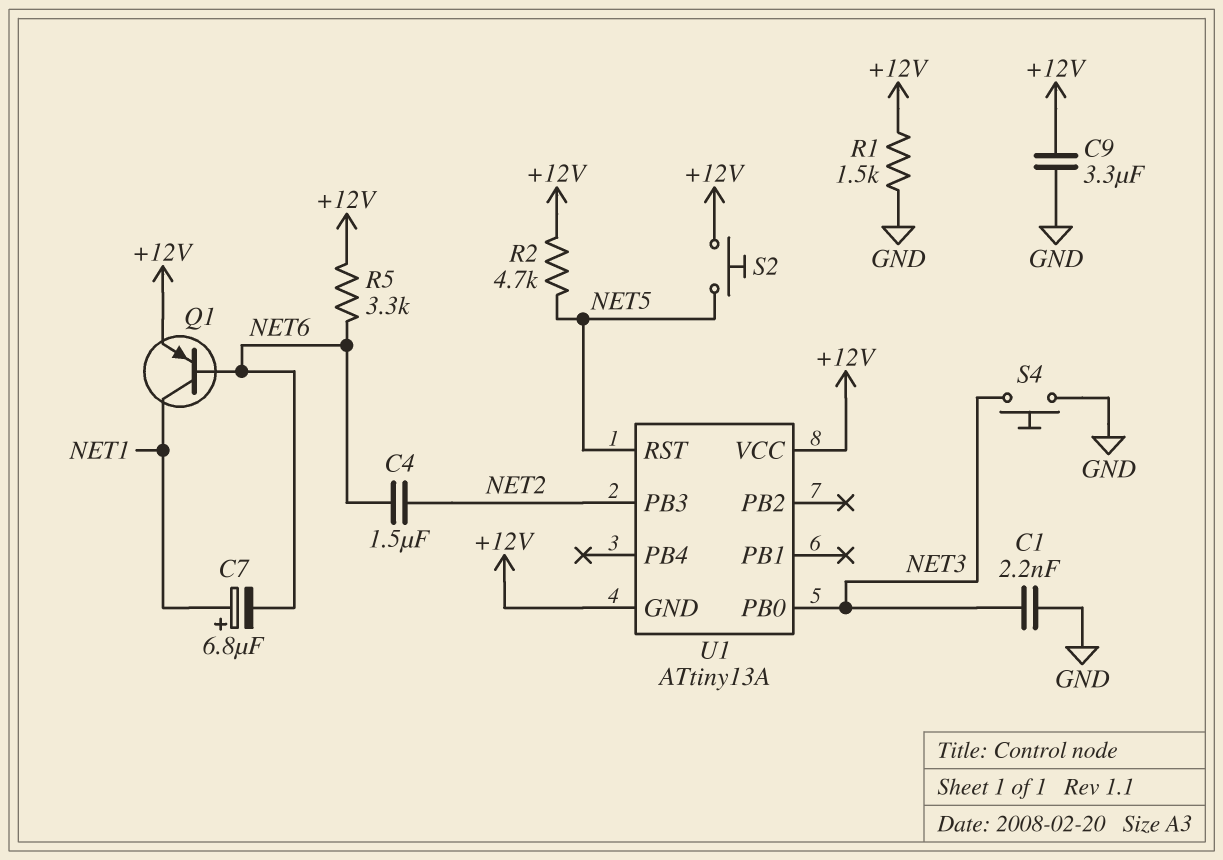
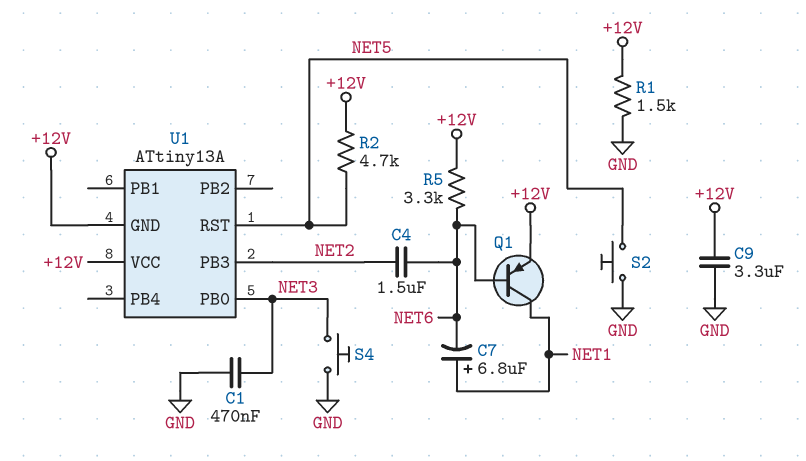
C1: 2.2nF (GND, NET3) -> 470nF (GND, NET3)
S2: button (+12V, NET5) -> button (GND, NET5)

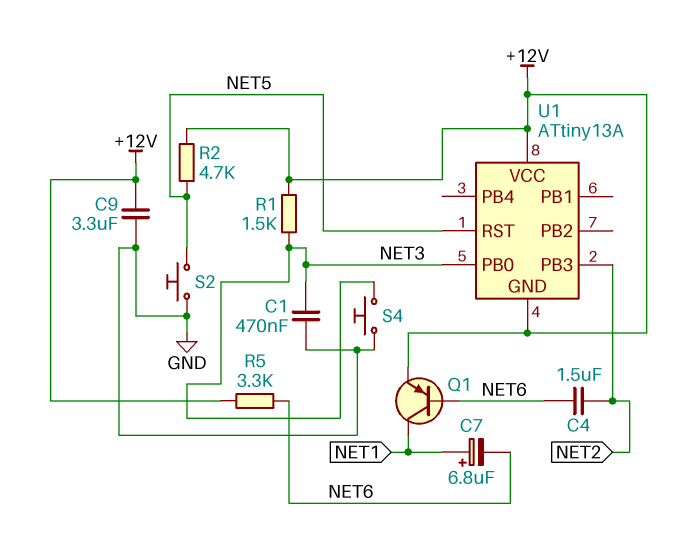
R1: 1.5k (+12V, GND) -> 1.5k (+12V, NET3)

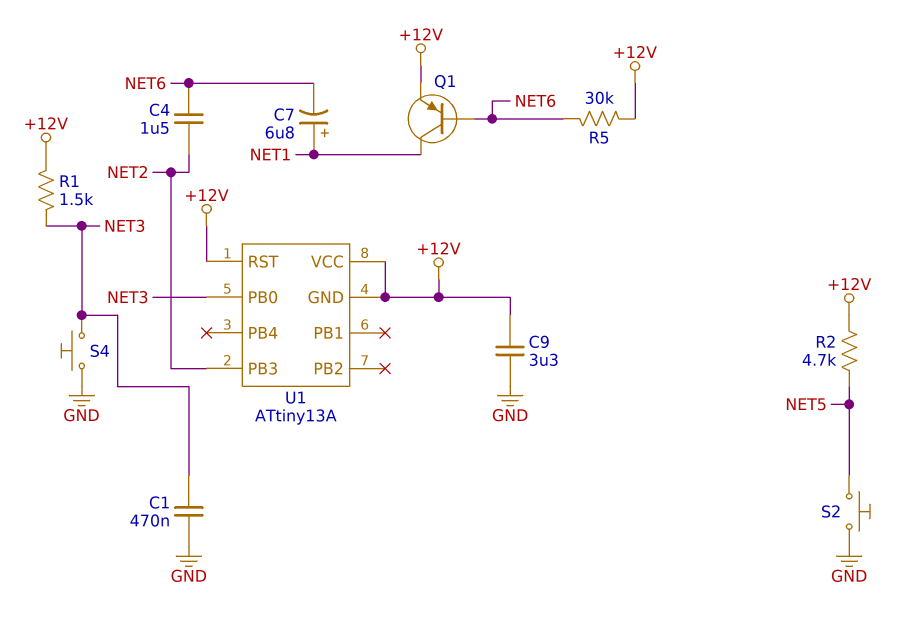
R5: 3.3k (+12V, NET6) -> 30k (+12V, NET6)
U1 pin RST: NET5 -> +12V

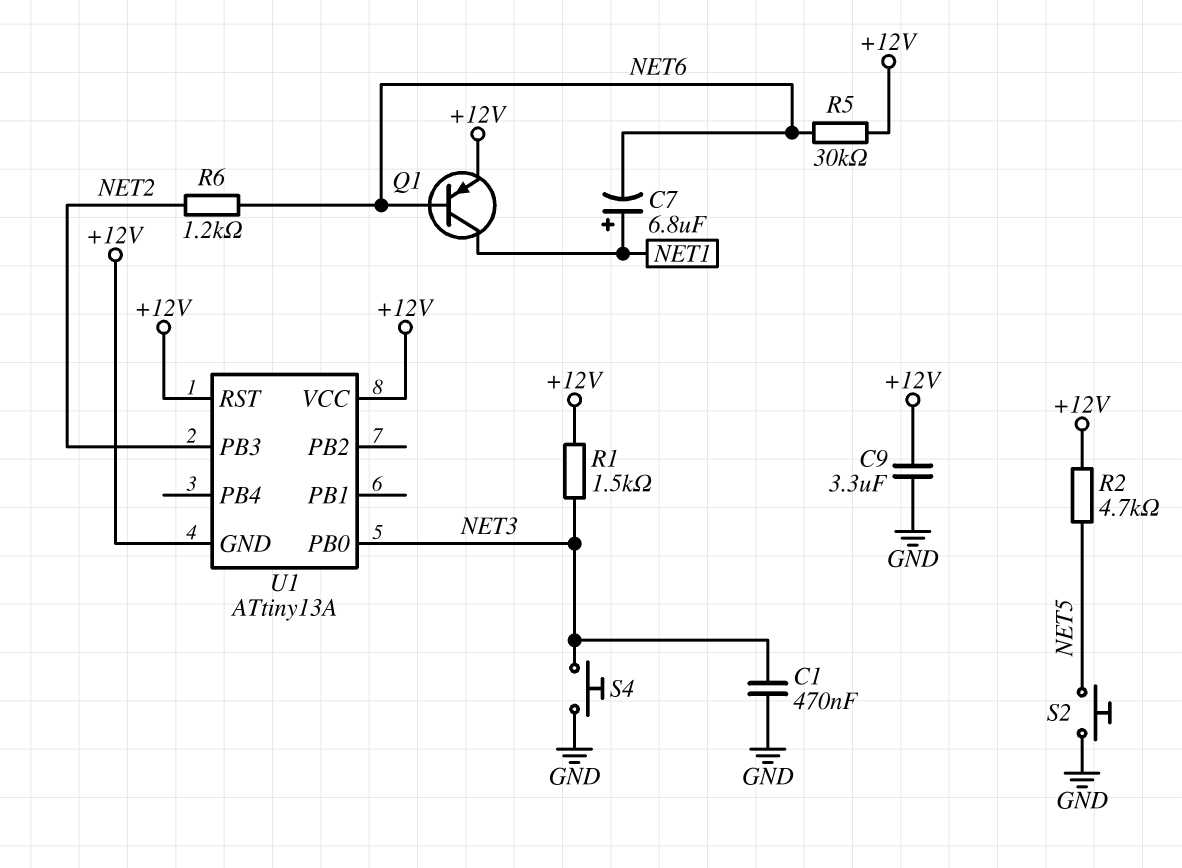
C4: 1.5uF (NET2, NET6) -> none
R6: none -> 1.2k (NET2, NET6)

